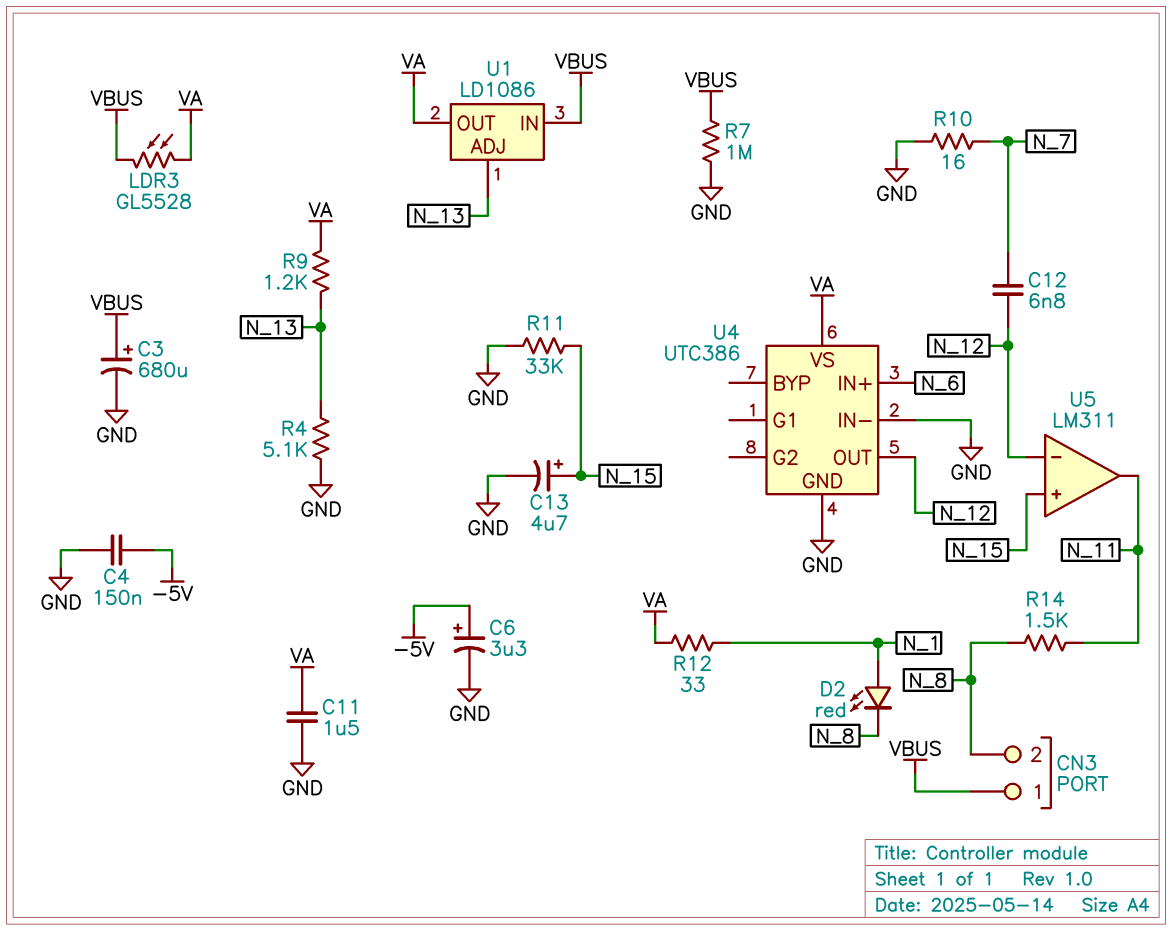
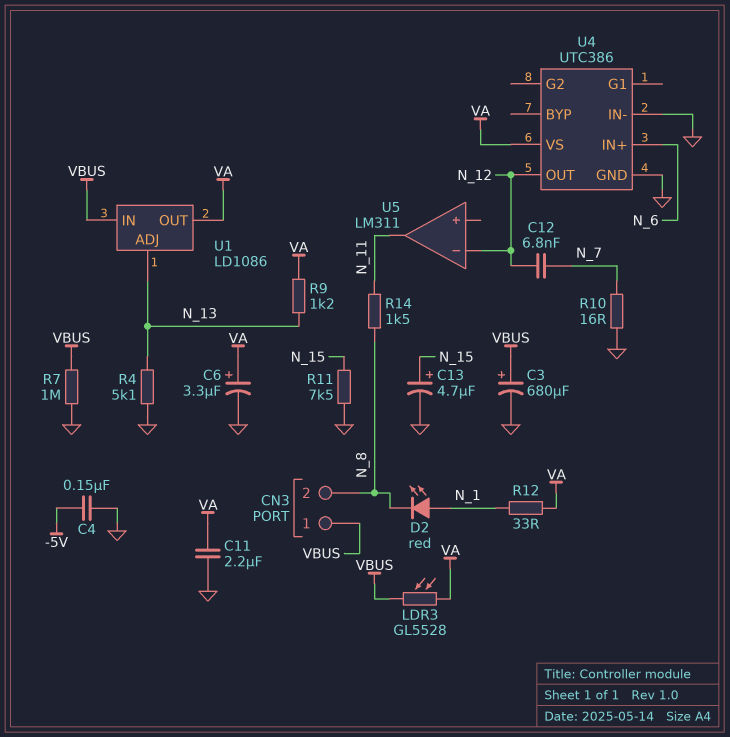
C6: 3.3uF (plus -5V, minus GND) -> 3.3uF (plus VA, minus GND)
C11: 1.5uF (GND, VA) -> 2.2uF (GND, VA)
R11: 33k (GND, N_15) -> 7.5k (GND, N_15)
U5 pin in+: N_15 -> none

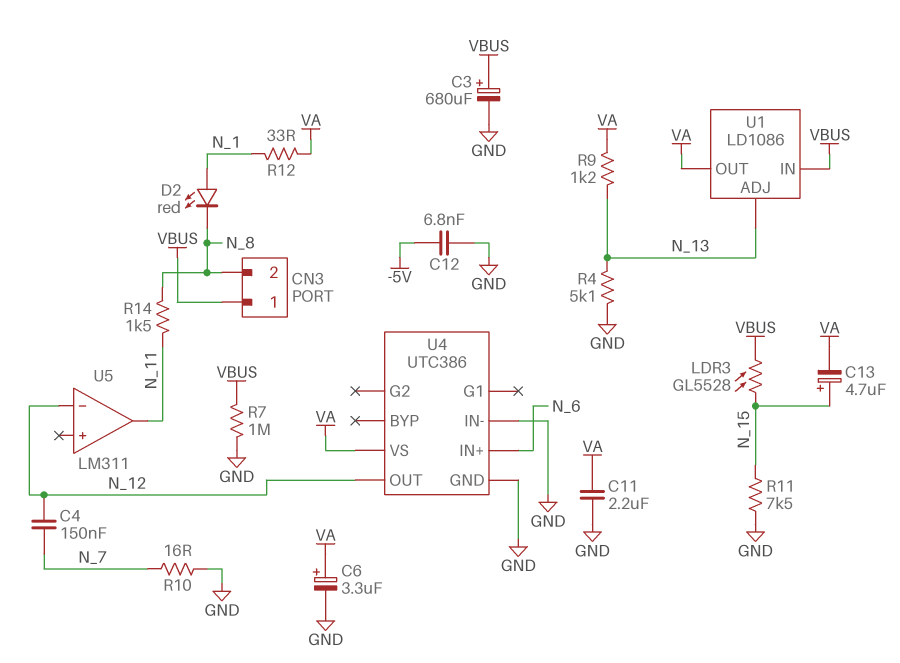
C4: 150nF (-5V, GND) -> 150nF (N_7, N_12)
C12: 6.8nF (N_7, N_12) -> 6.8nF (-5V, GND)
C13: 4.7uF (plus N_15, minus GND) -> 4.7uF (plus N_15, minus VA)
LDR3: GL5528 (VA, VBUS) -> GL5528 (N_15, VBUS)

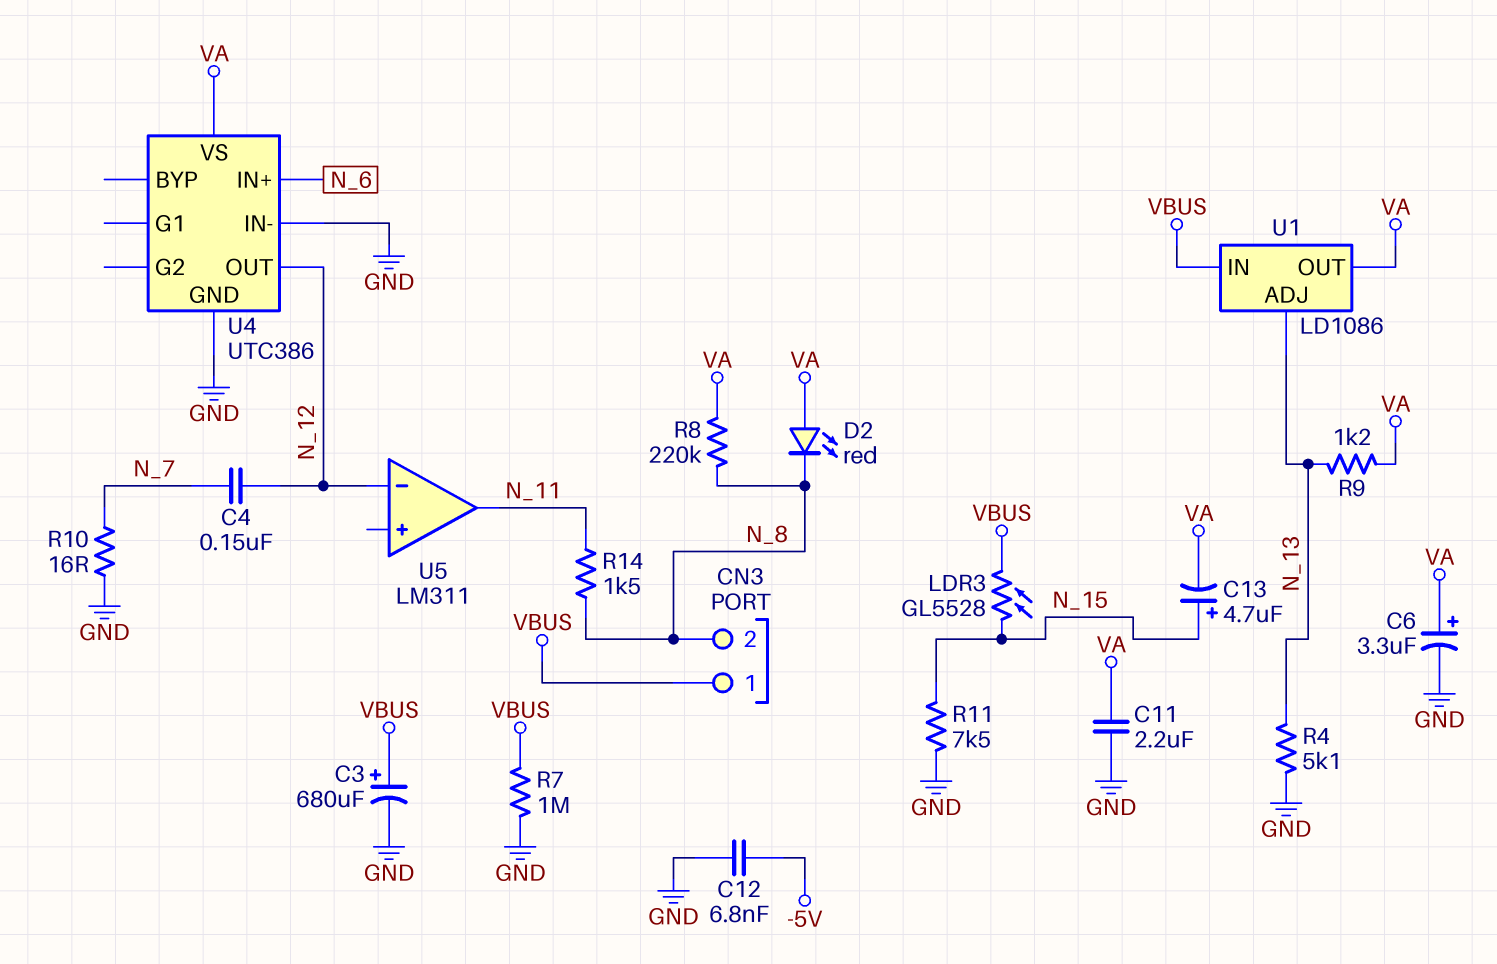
D2: LED red (A N_1, K N_8) -> LED red (A VA, K N_8)
R8: none -> 220k (N_8, VA)
R12: 33 (N_1, VA) -> none

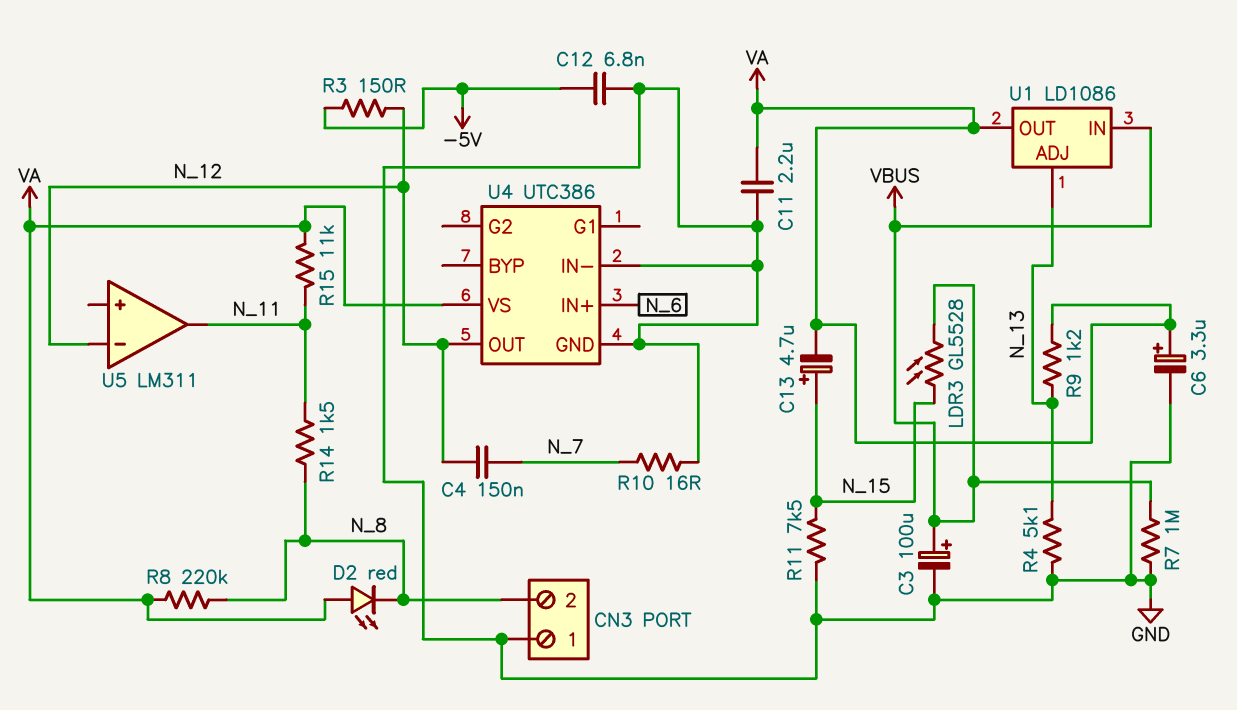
C3: 680uF (plus VBUS, minus GND) -> 100uF (plus VBUS, minus GND)
CN3 pin 1: VBUS -> GND
R3: none -> 150 (-5V, N_12)
R15: none -> 11k (N_11, VA)

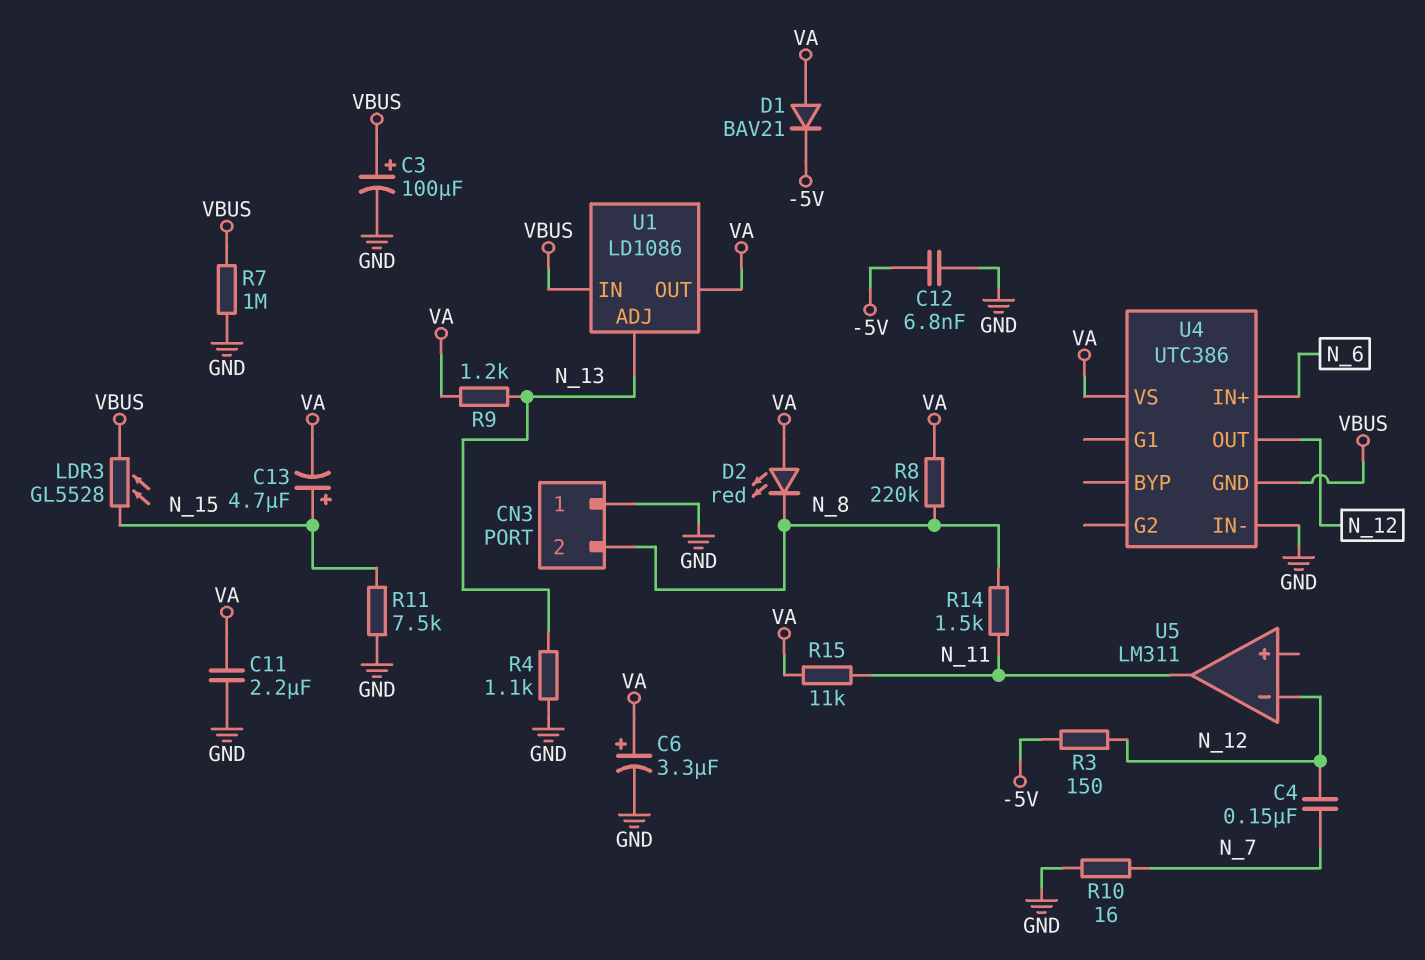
D1: none -> diode BAV21 (A VA, K -5V)
R4: 5.1k (GND, N_13) -> 1.1k (GND, N_13)
U4 pin GND: GND -> VBUS

